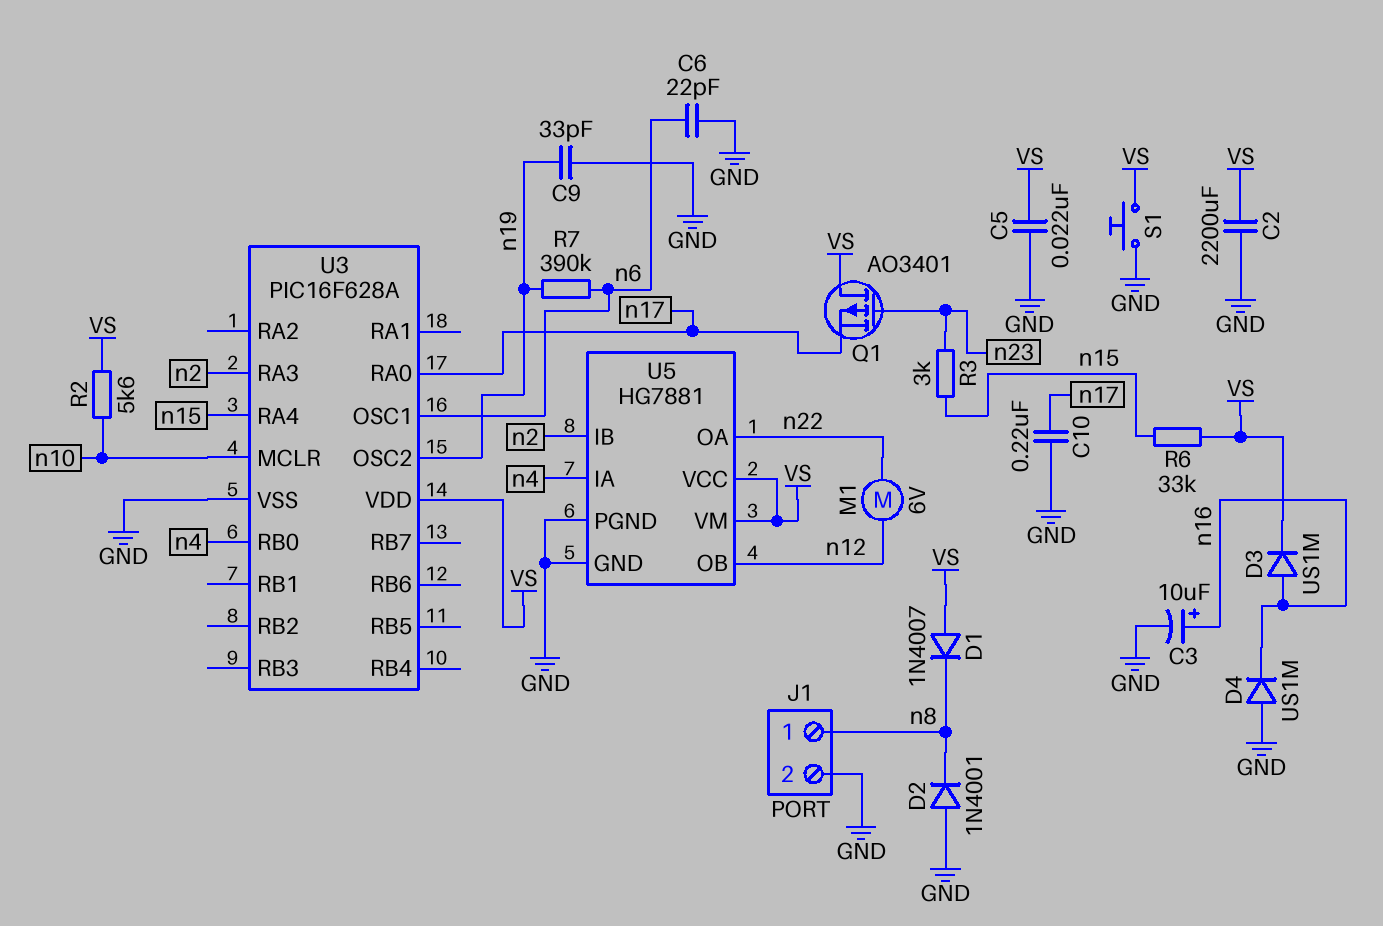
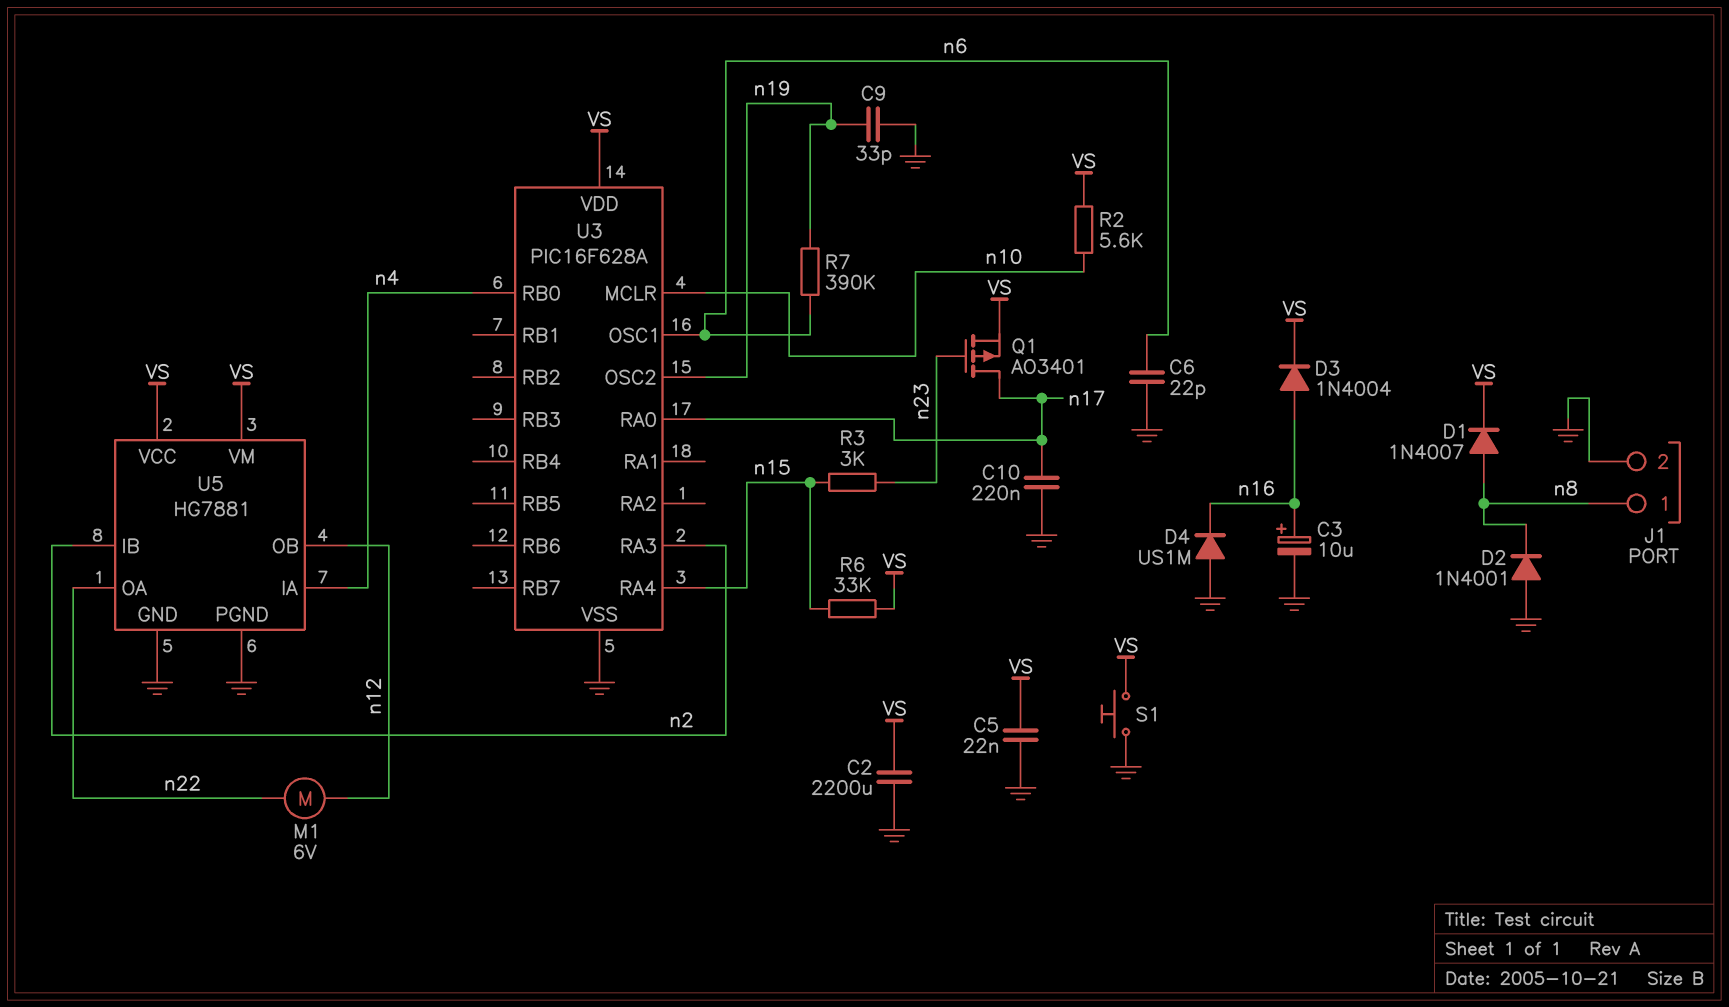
D1: diode 1N4007 (A VS, K n8) -> diode 1N4007 (A n8, K VS)
D3: diode US1M (A n16, K VS) -> diode 1N4004 (A n16, K VS)
Q1: PMOS AO3401 (G n23, D VS, S n17) -> PMOS AO3401 (G n23, D n17, S VS)

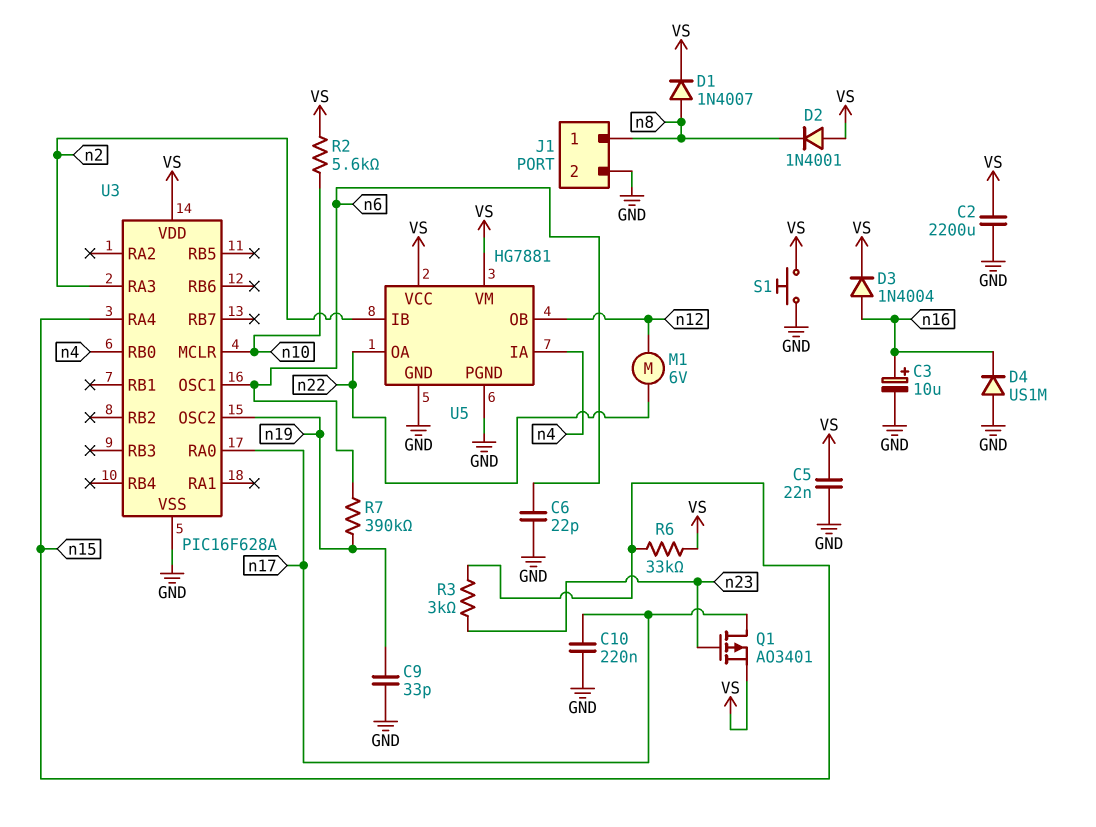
D2: diode 1N4001 (A GND, K n8) -> diode 1N4001 (A VS, K n8)

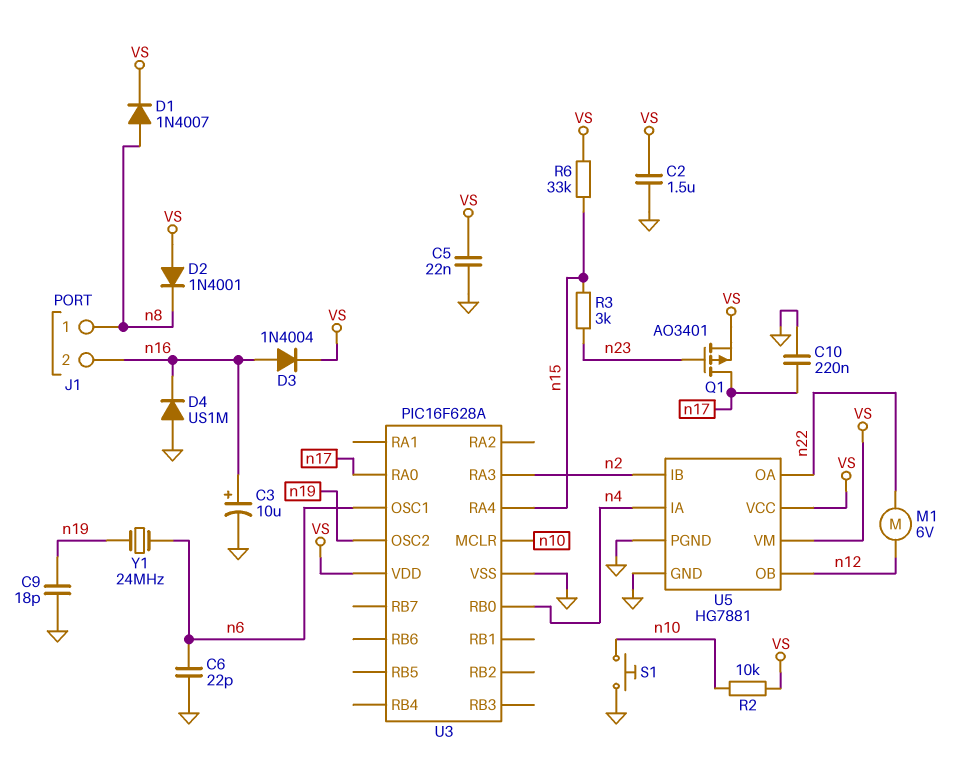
C2: 2200uF (GND, VS) -> 1.5uF (GND, VS)
C9: 33pF (GND, n19) -> 18pF (GND, n19)
J1 pin 2: GND -> n16
R2: 5.6k (VS, n10) -> 10k (VS, n10)
R7: 390k (n6, n19) -> none
S1: button (GND, VS) -> button (GND, n10)
Y1: none -> 24MHz (n6, n19)

